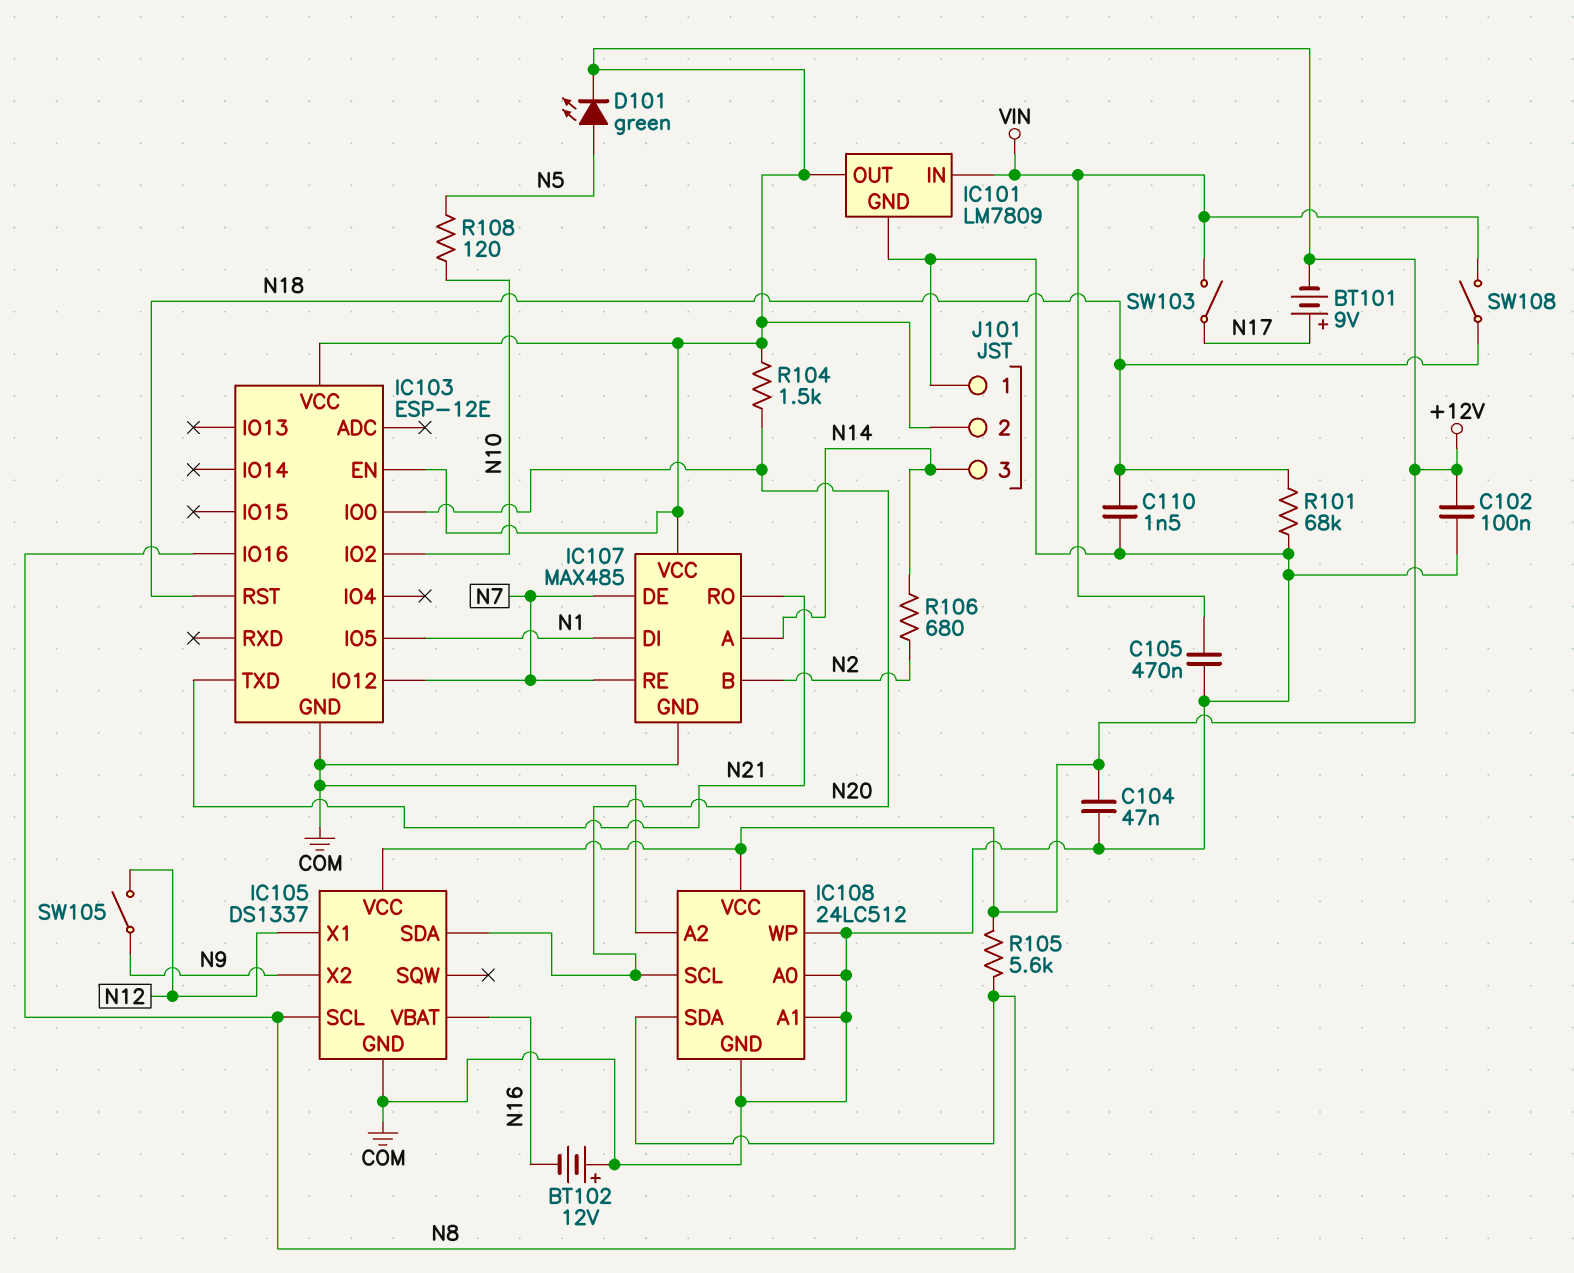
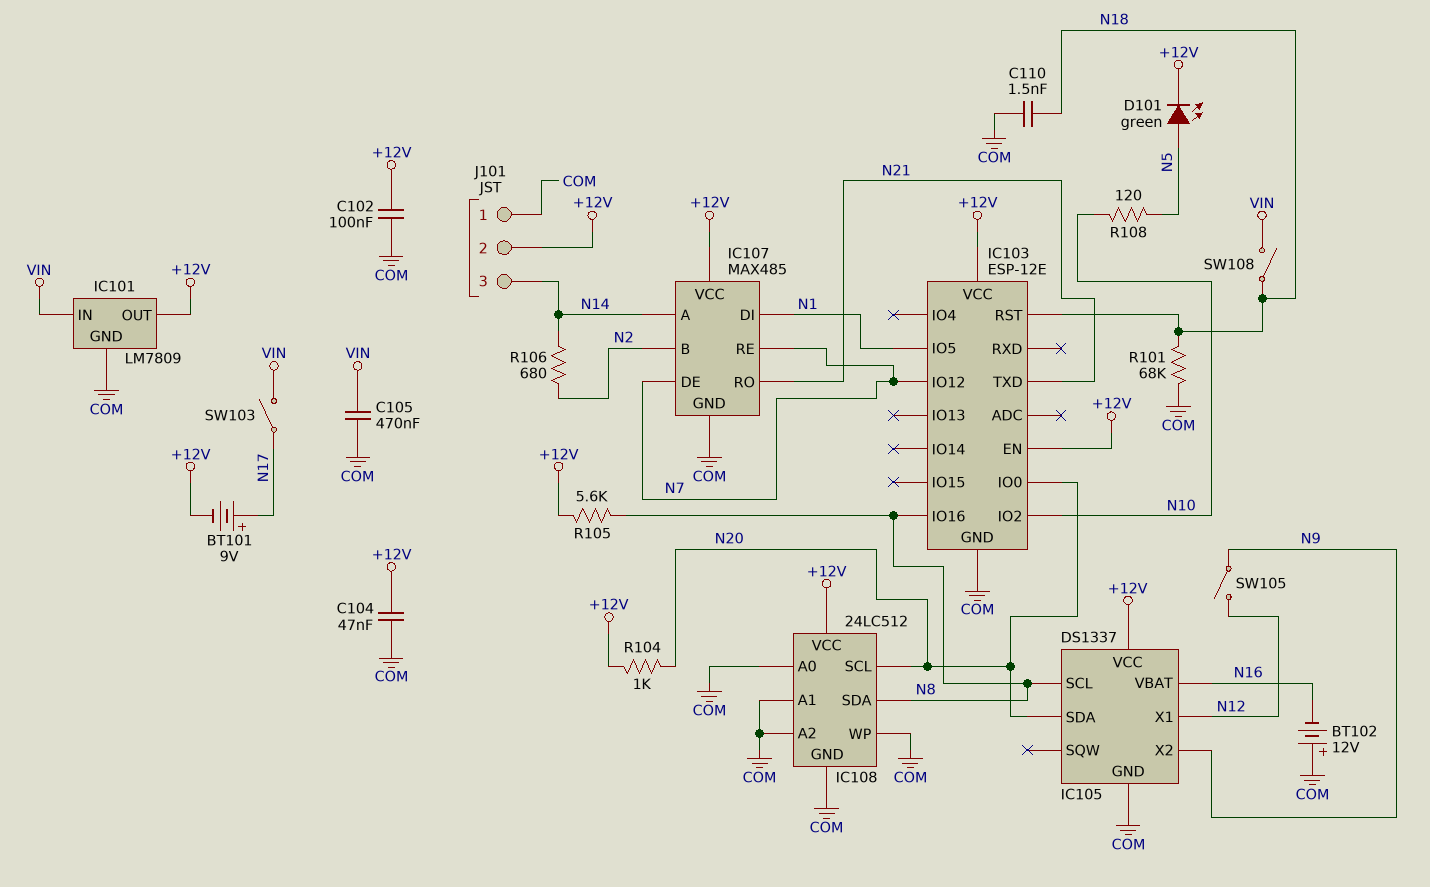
R104: 1.5k (+12V, N20) -> 1k (+12V, N20)

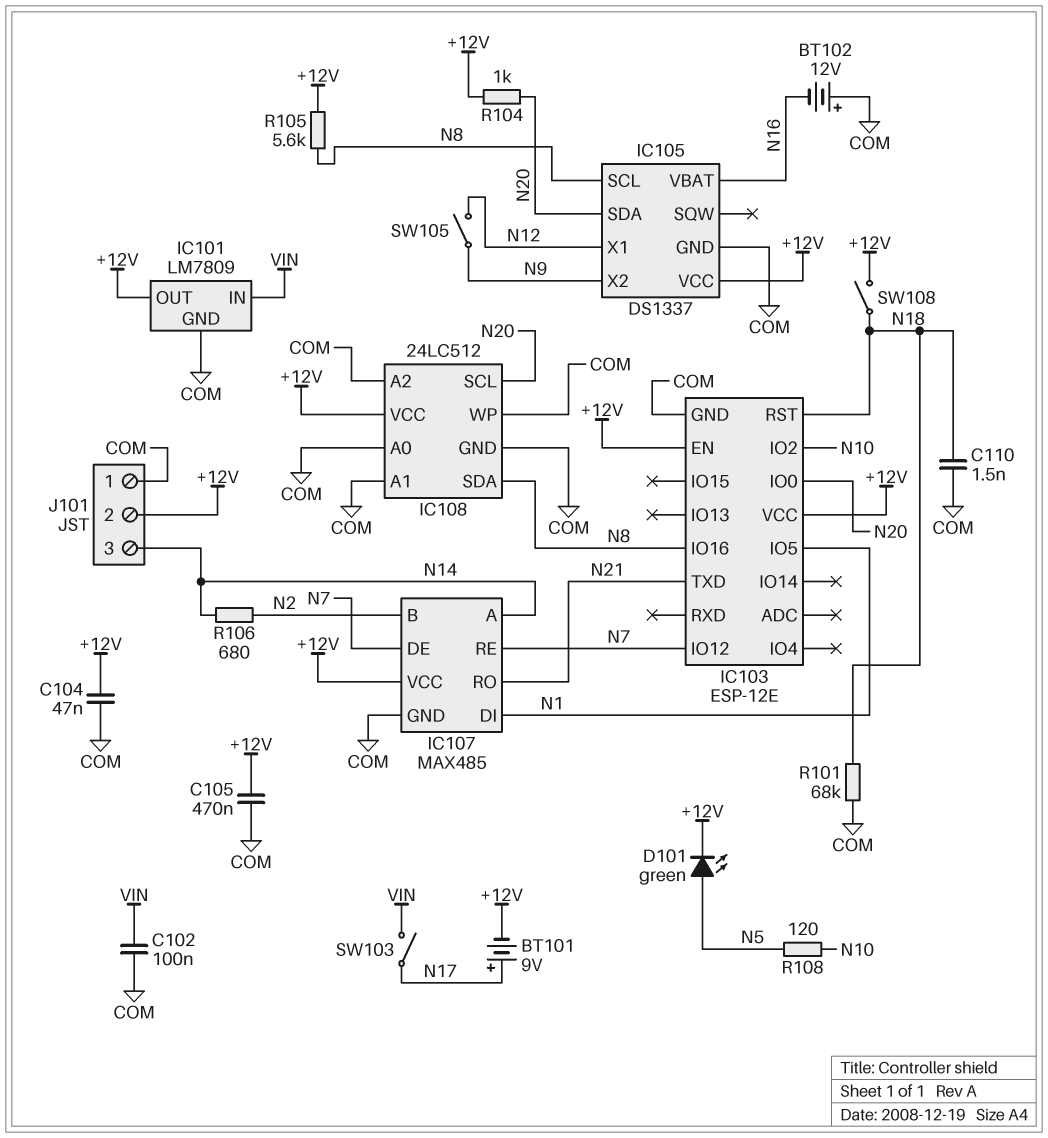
C102: 100nF (+12V, COM) -> 100nF (COM, VIN)
C105: 470nF (COM, VIN) -> 470nF (+12V, COM)
SW108: switch (N18, VIN) -> switch (+12V, N18)

